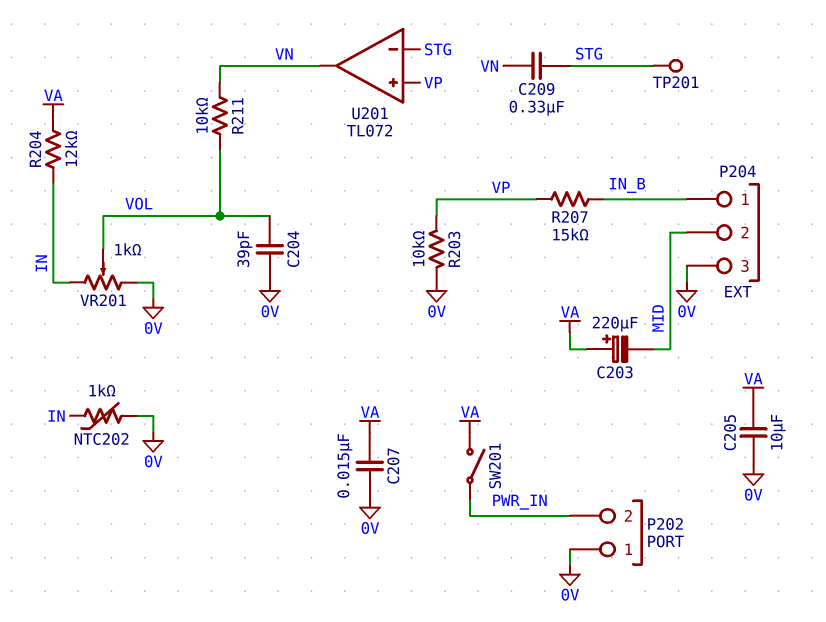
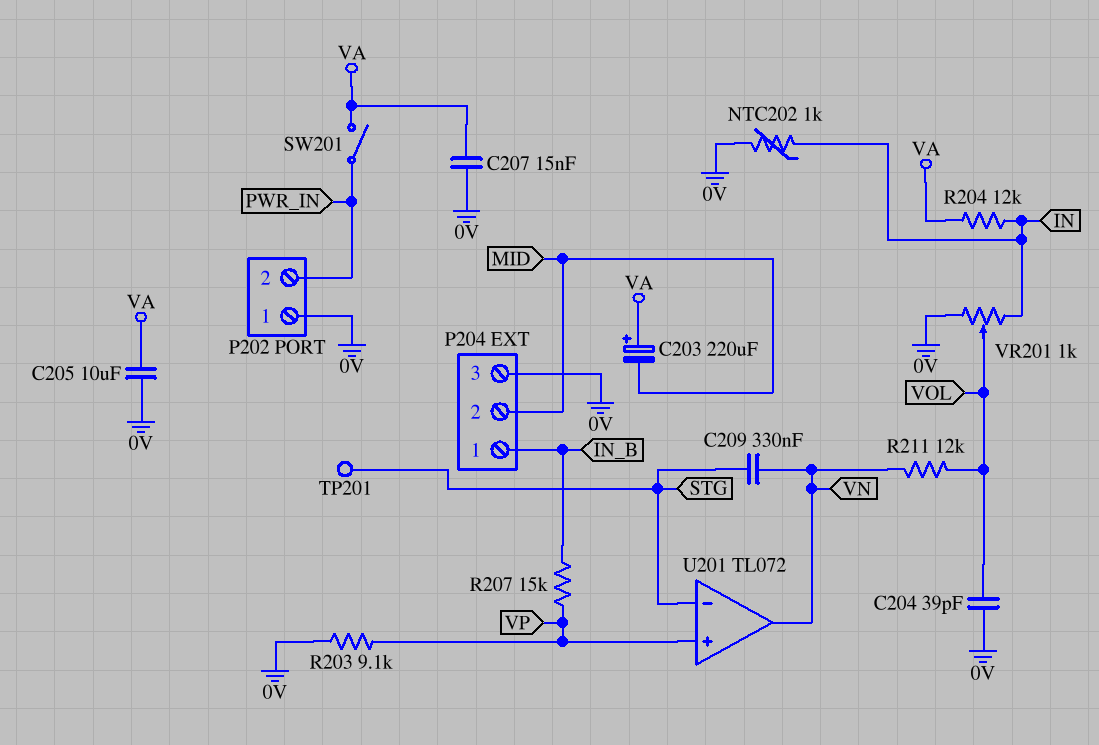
R203: 10k (0V, VP) -> 9.1k (0V, VP)
R211: 10k (VN, VOL) -> 12k (VN, VOL)

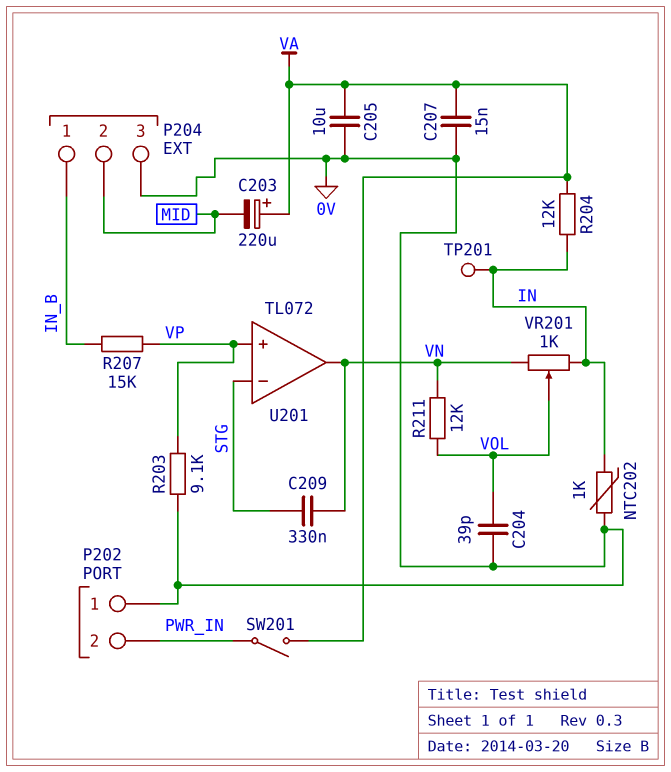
TP201: test point (STG) -> test point (IN)
VR201: 1k (0V, IN, wiper VOL) -> 1k (IN, VN, wiper VOL)

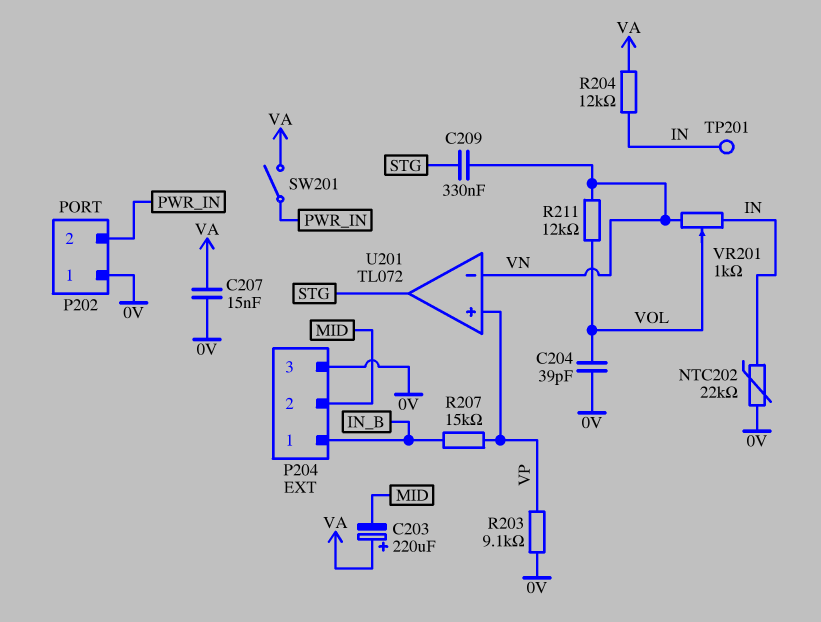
C205: 10uF (0V, VA) -> none
NTC202: 1k (0V, IN) -> 22k (0V, IN)
U201 pin in-: STG -> VN
U201 pin out: VN -> STG

